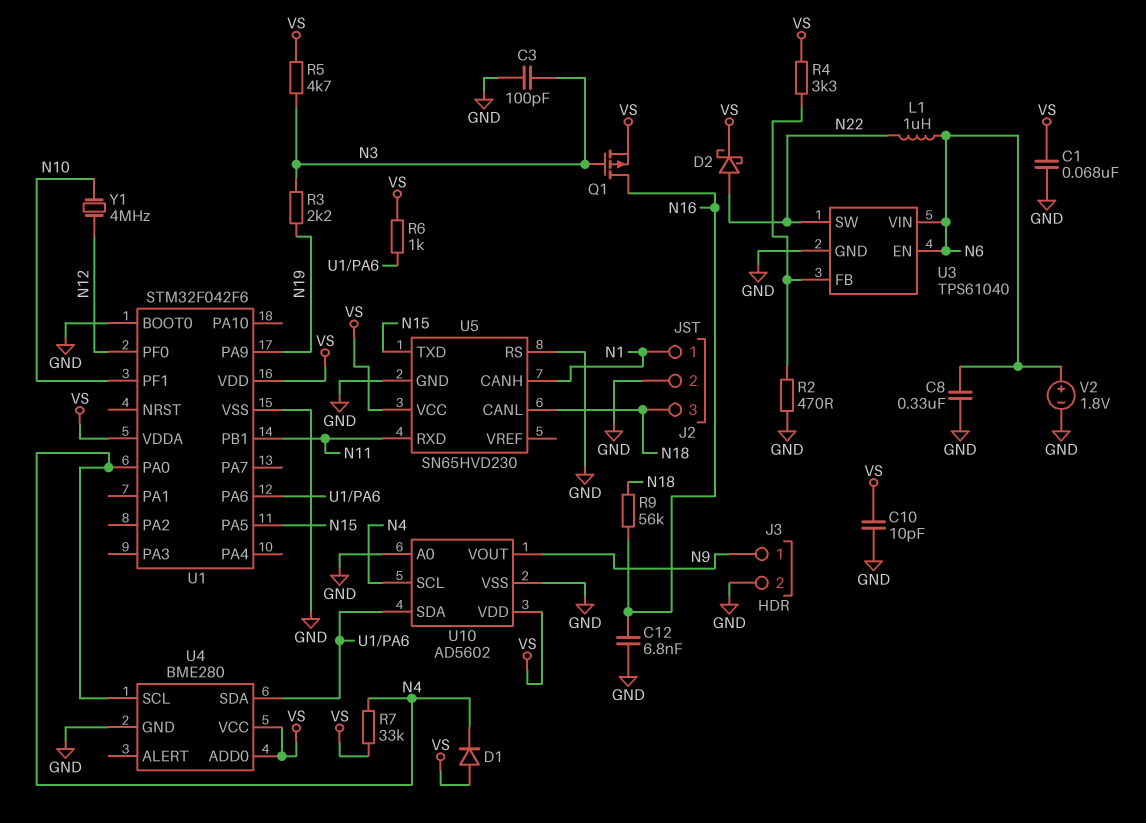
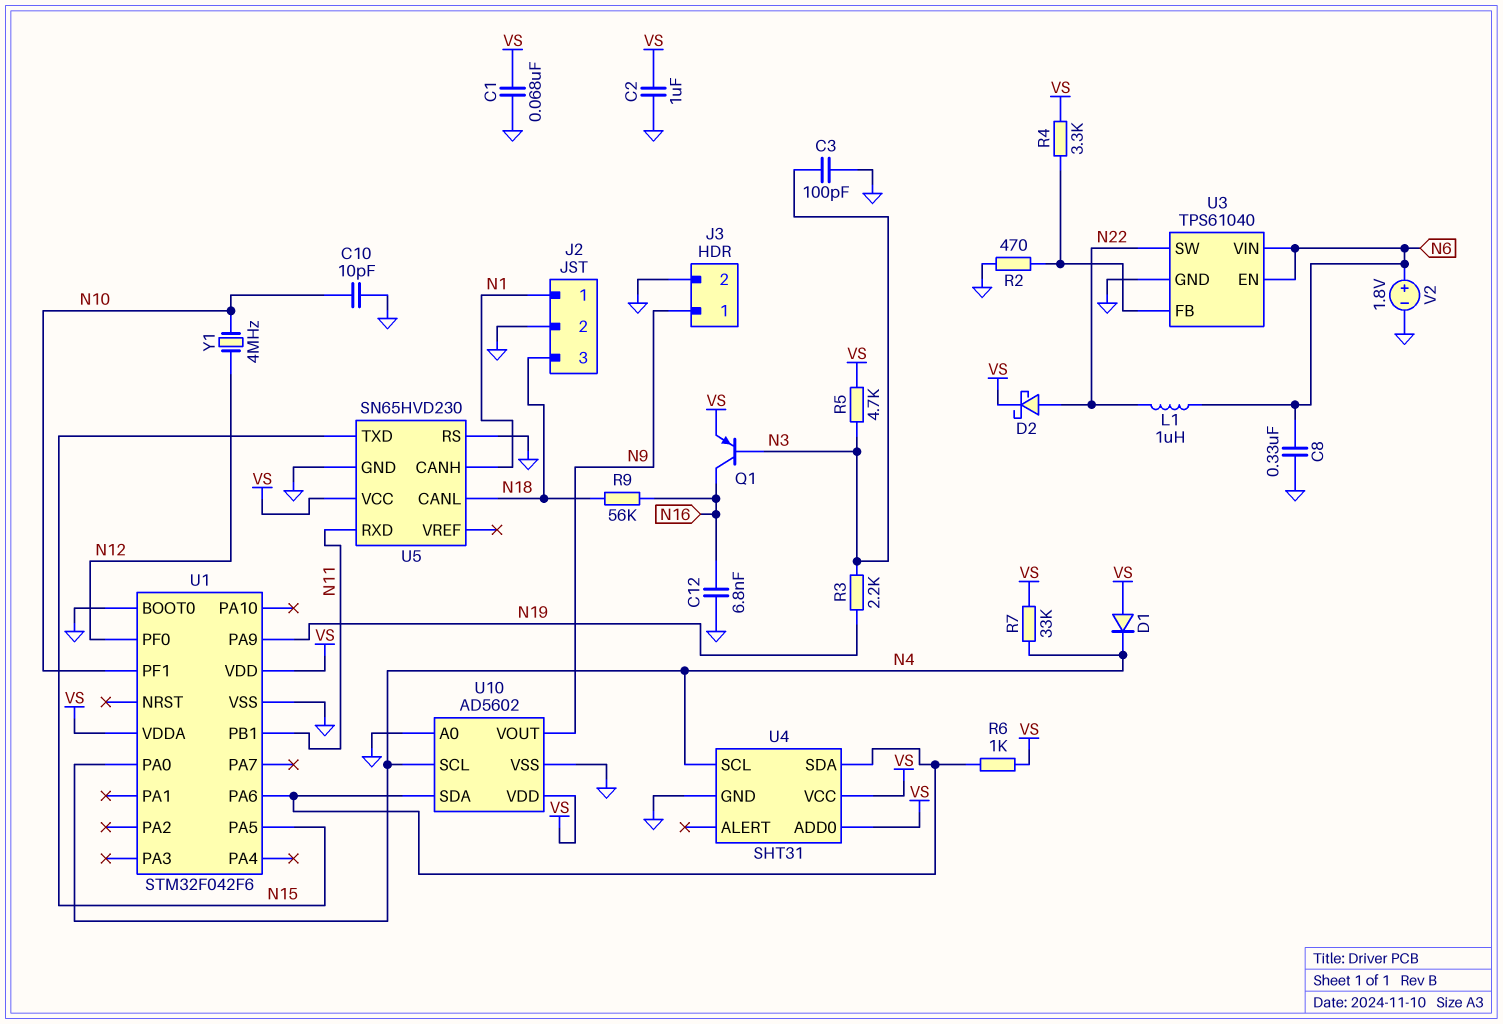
C2: none -> 1uF (GND, VS)
C10: 10pF (GND, VS) -> 10pF (GND, N10)
Q1: PMOS (G N3, D N16, S VS) -> PNP (B N3, C N16, E VS)
U4: BME280 -> SHT31

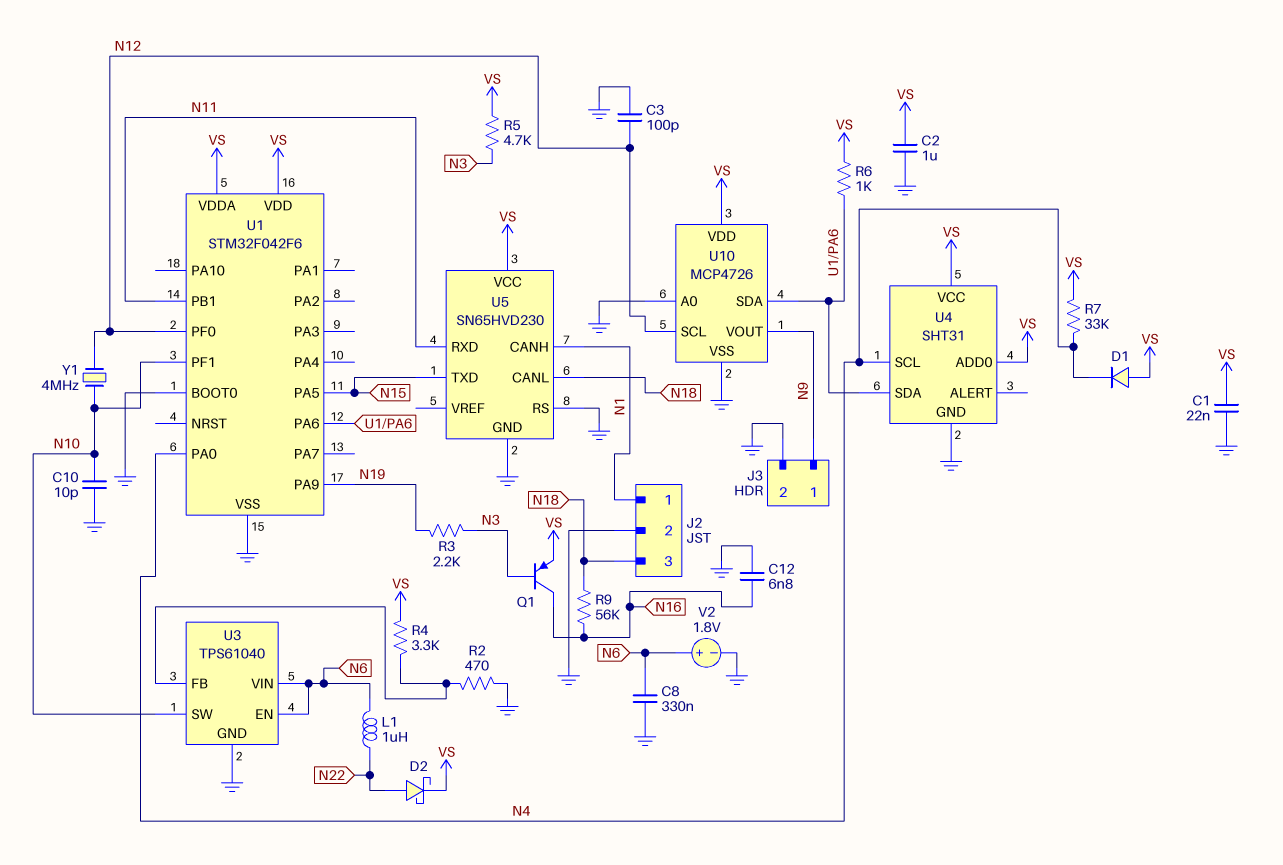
C1: 68nF (GND, VS) -> 22nF (GND, VS)
C3: 100pF (GND, N3) -> 100pF (GND, N12)
U3 pin SW: N22 -> N10
U10: AD5602 -> MCP4726
U10 pin SCL: N4 -> N12

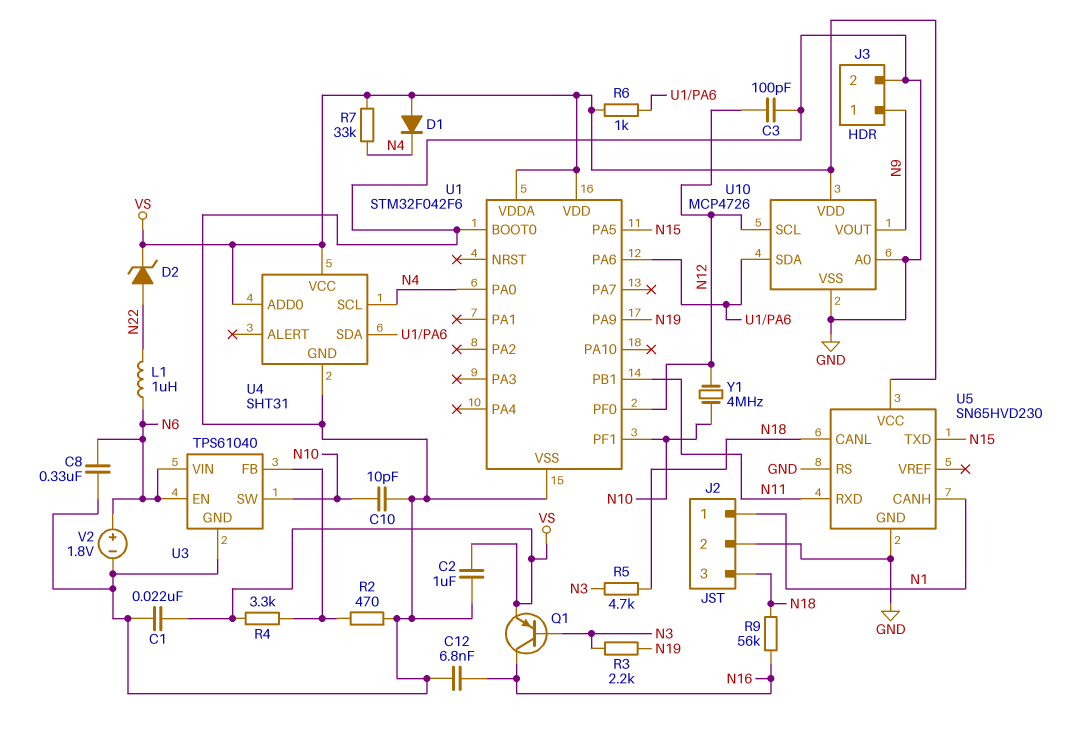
D2: schottky (A N22, K VS) -> zener (A N22, K VS)
R5: 4.7k (N3, VS) -> 4.7k (N3, N18)

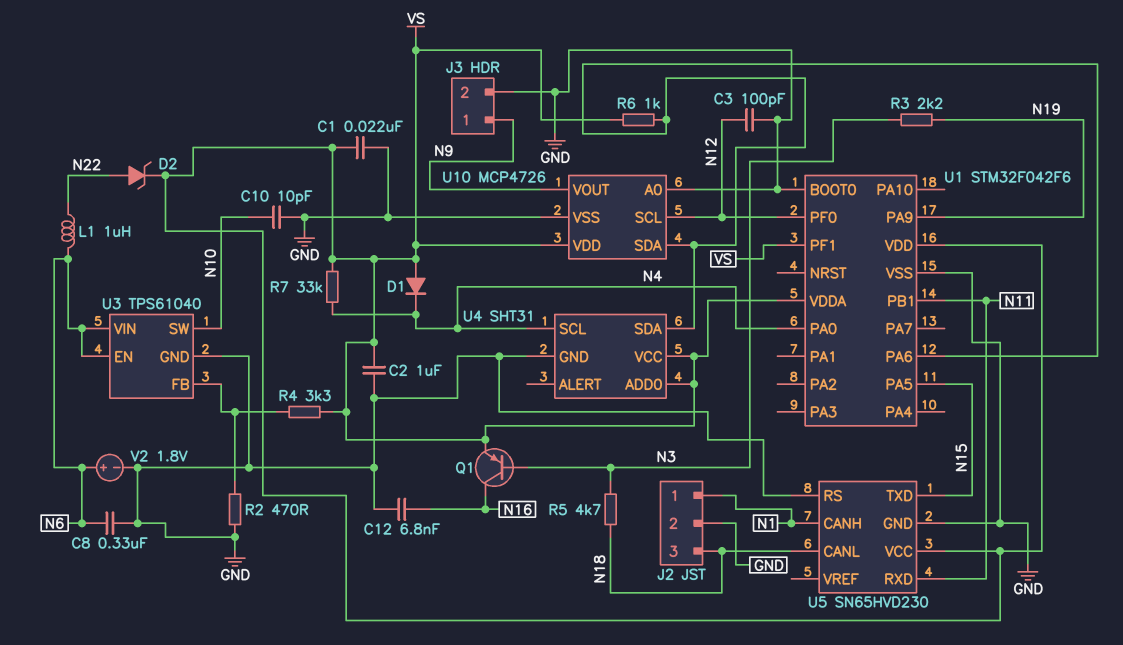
R9: 56k (N16, N18) -> none
U1 pin PF1: N10 -> VS
Y1: 4MHz (N10, N12) -> none

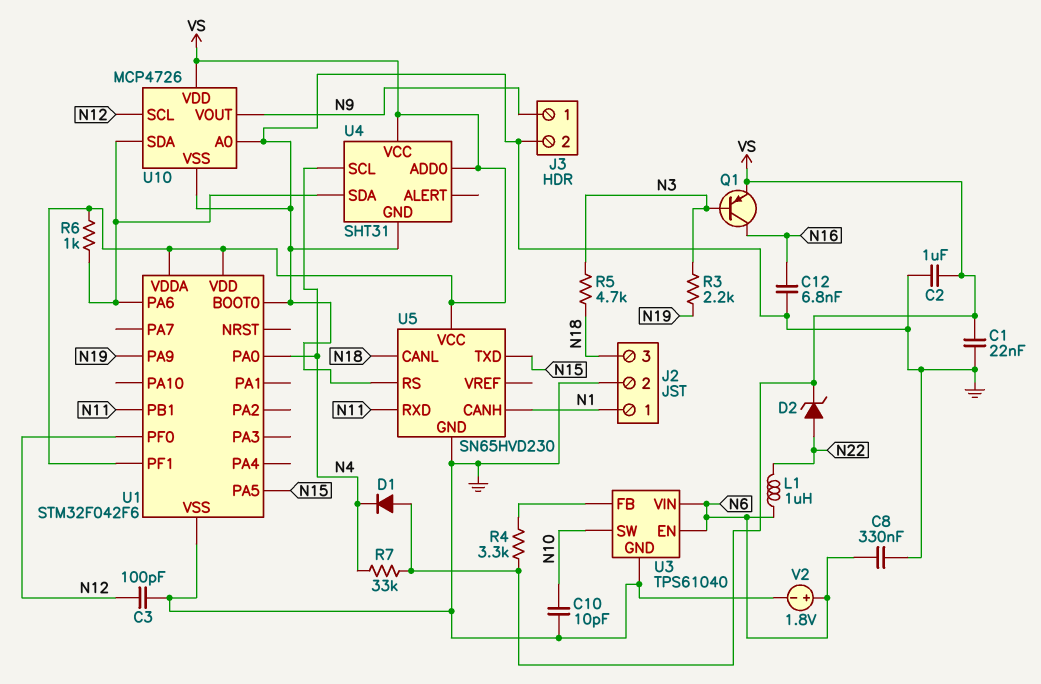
R2: 470 (GND, U3/FB) -> none

